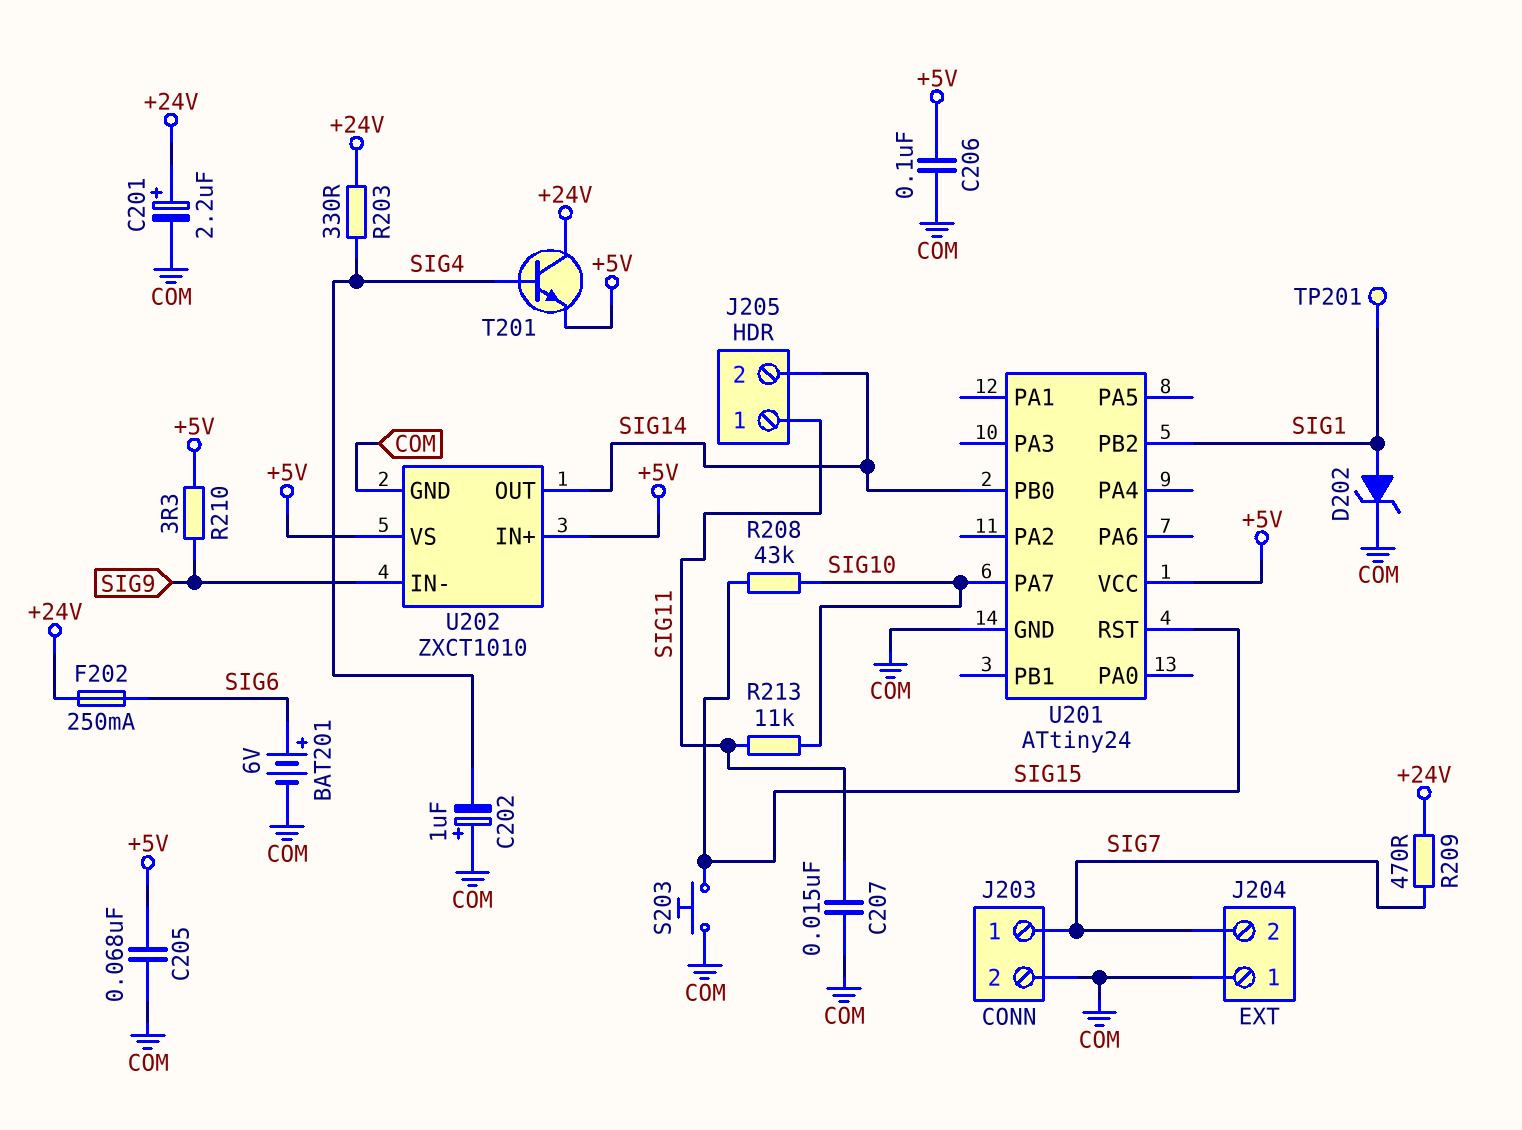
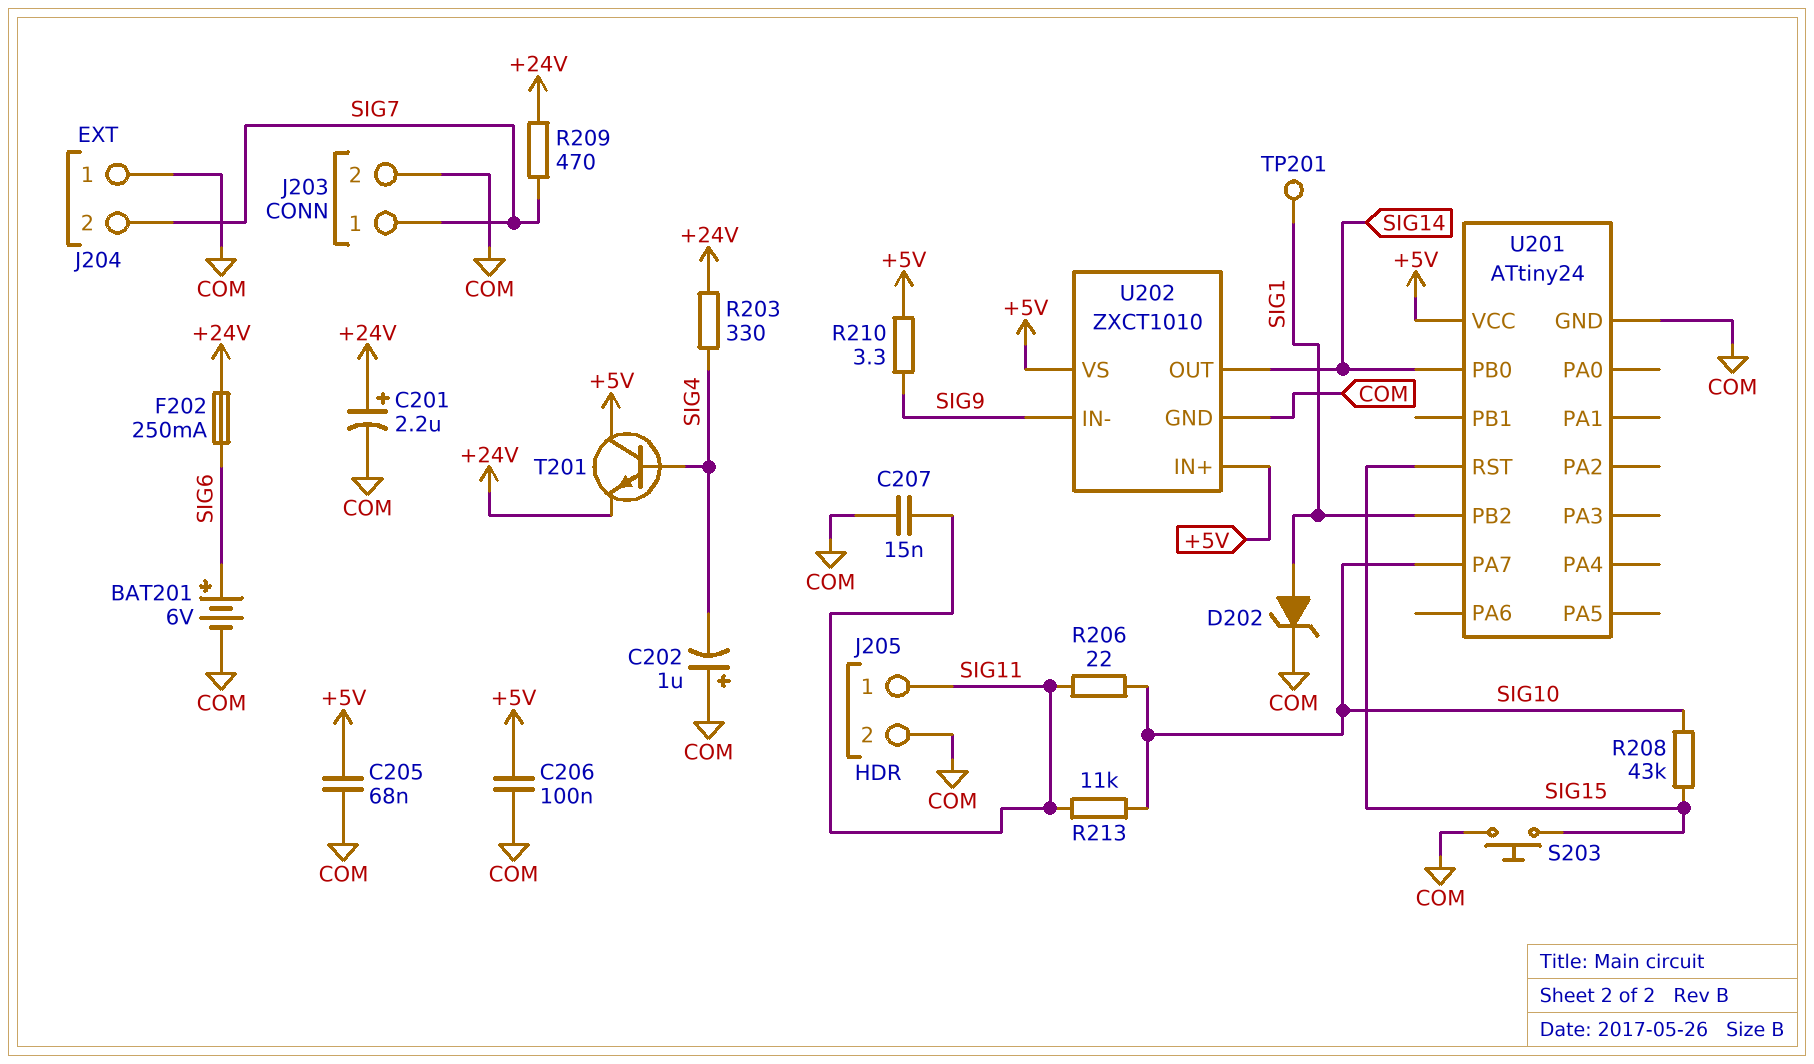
J205 pin 2: SIG14 -> COM
R206: none -> 22 (SIG10, SIG11)
T201: NPN (B SIG4, C +24V, E +5V) -> NPN (B SIG4, C +5V, E +24V)

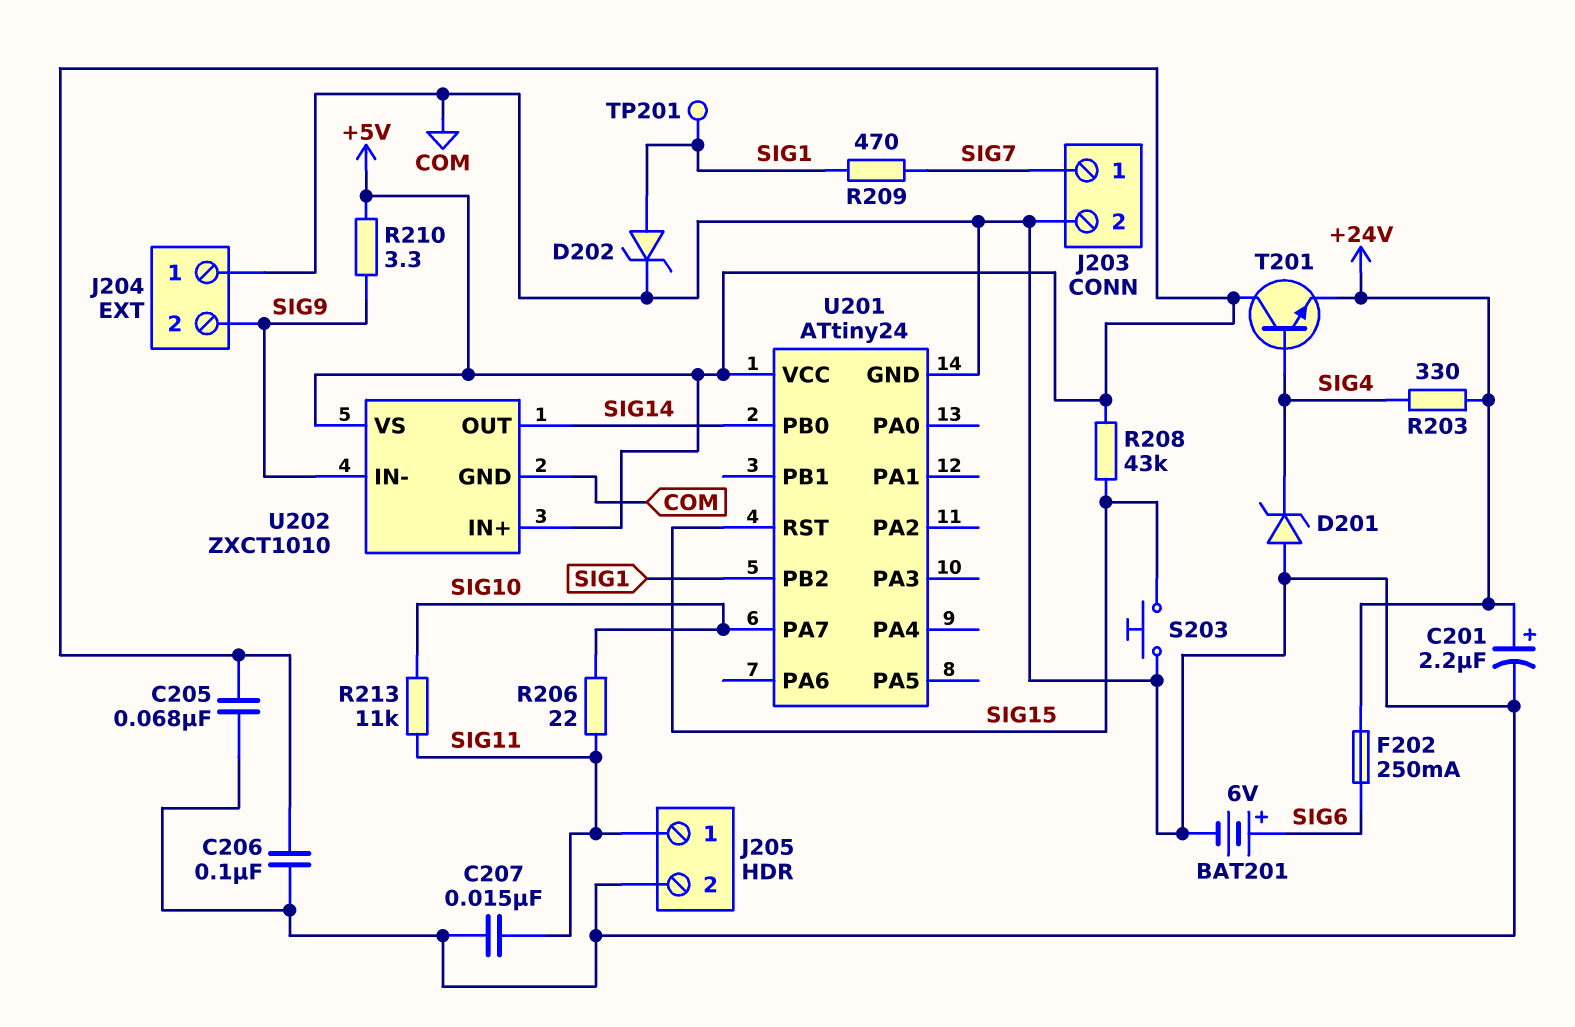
C202: 1uF (plus COM, minus SIG4) -> none
D201: none -> zener (A COM, K SIG4)
J204 pin 2: SIG7 -> SIG9
R208: 43k (SIG10, SIG15) -> 43k (+5V, SIG15)
R209: 470 (+24V, SIG7) -> 470 (SIG1, SIG7)

